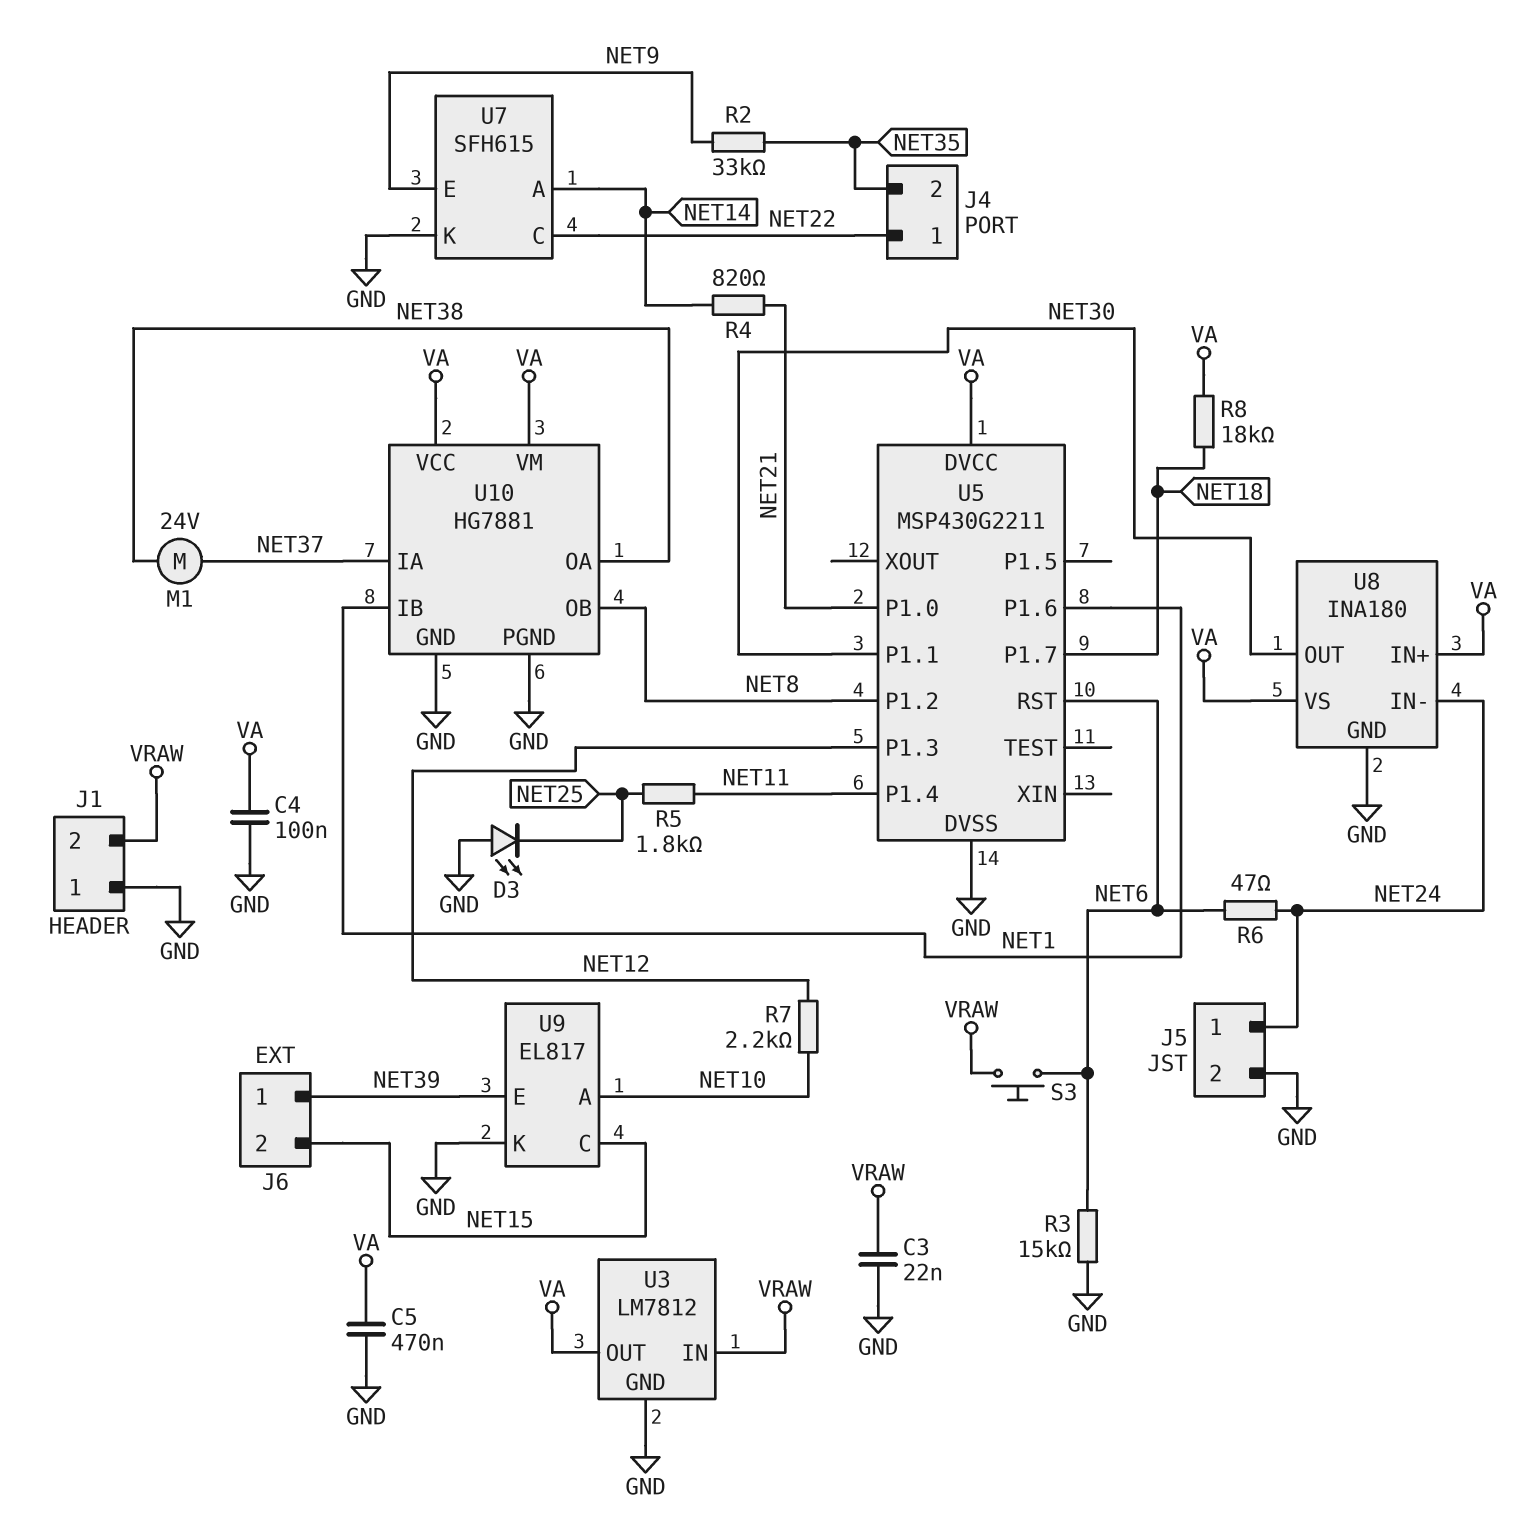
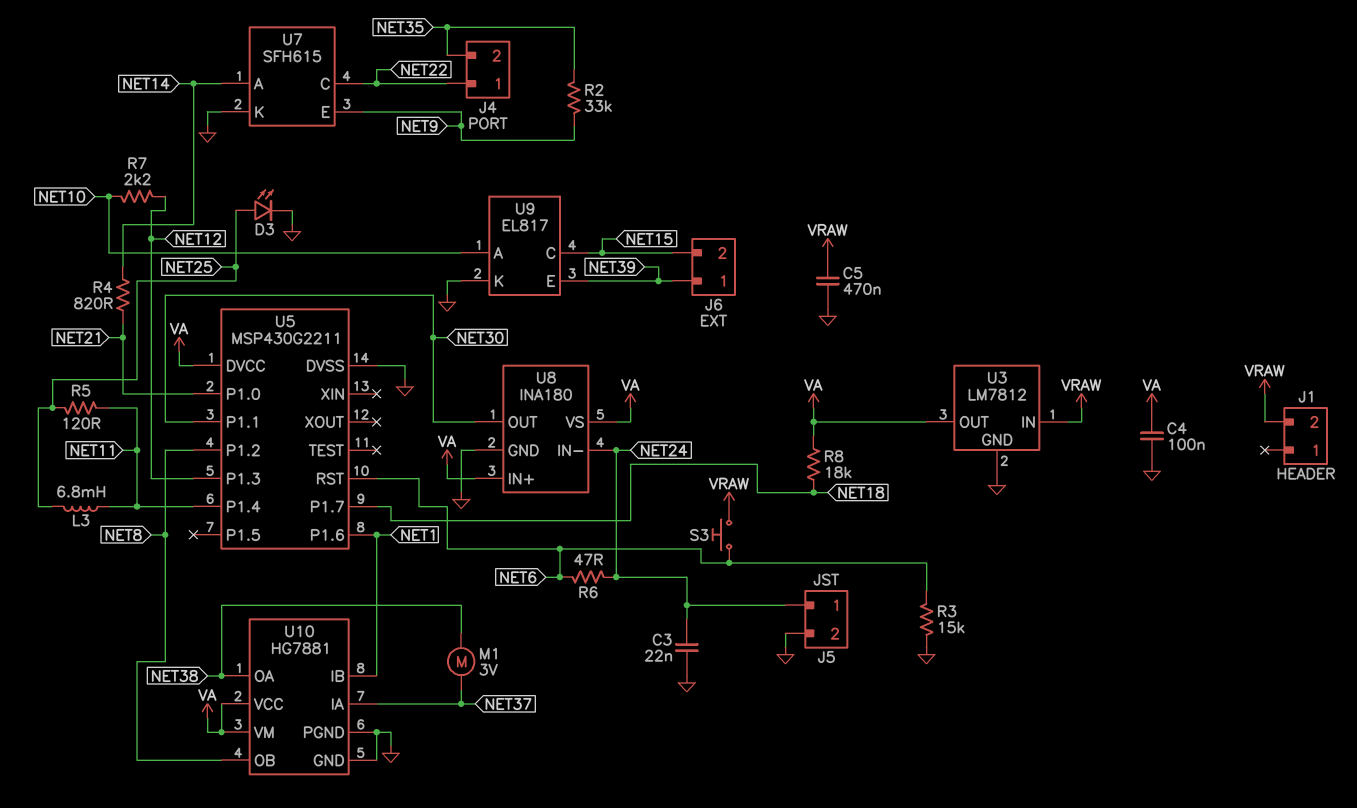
C3: 22nF (GND, VRAW) -> 22nF (GND, NET24)
C5: 470nF (GND, VA) -> 470nF (GND, VRAW)
D3: LED (A GND, K NET25) -> LED (A NET25, K GND)
J1 pin 1: GND -> none
L3: none -> 6.8mH (NET11, NET25)
M1: motor 24V (NET37, NET38) -> motor 3V (NET37, NET38)
R5: 1.8k (NET11, NET25) -> 120 (NET11, NET25)

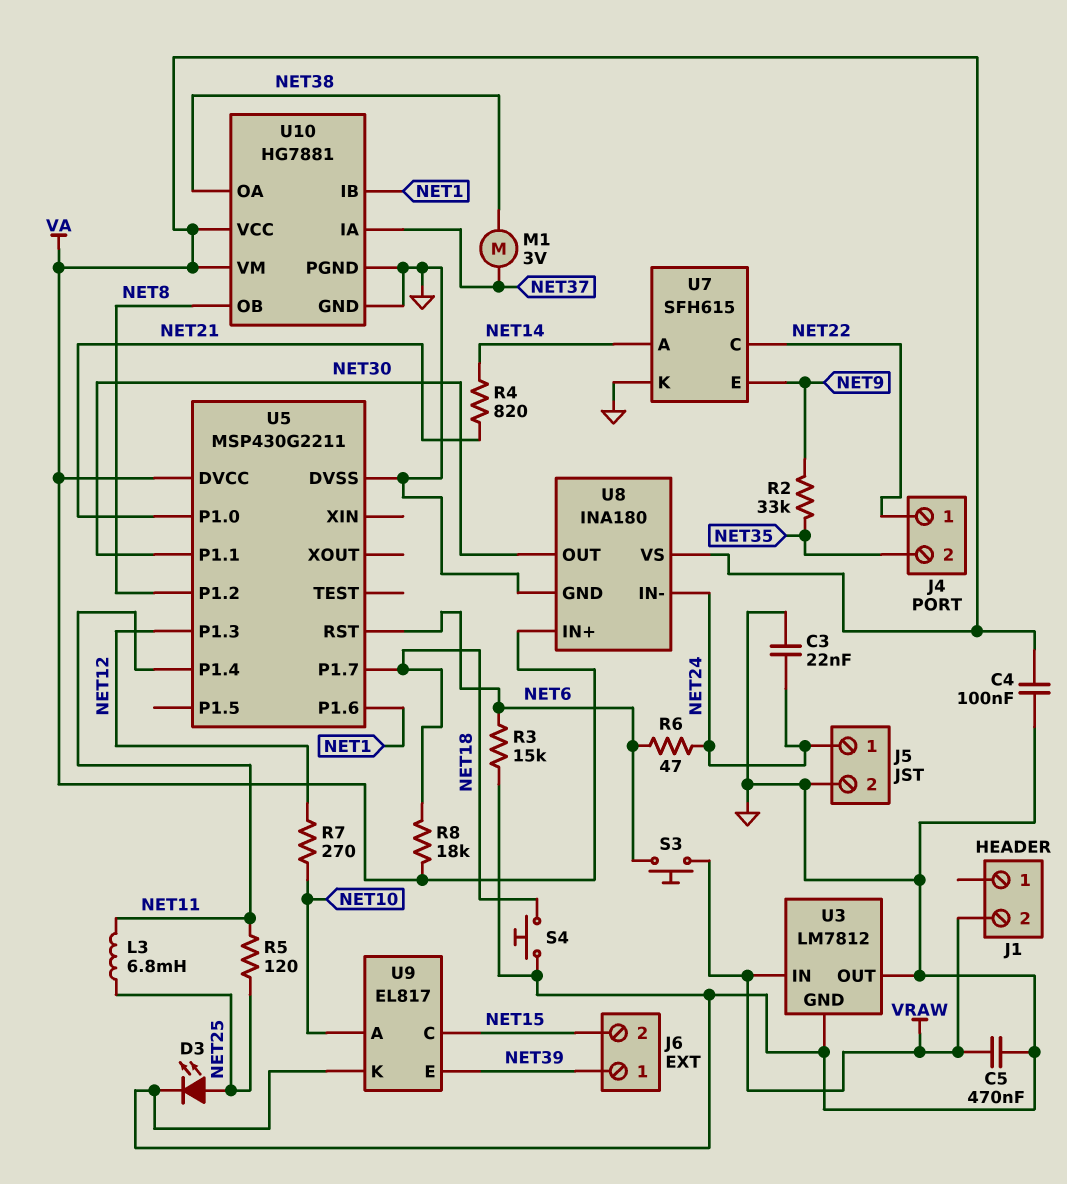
R7: 2.2k (NET10, NET12) -> 270 (NET10, NET12)
S4: none -> button (GND, NET18)
U3 pin OUT: VA -> GND

